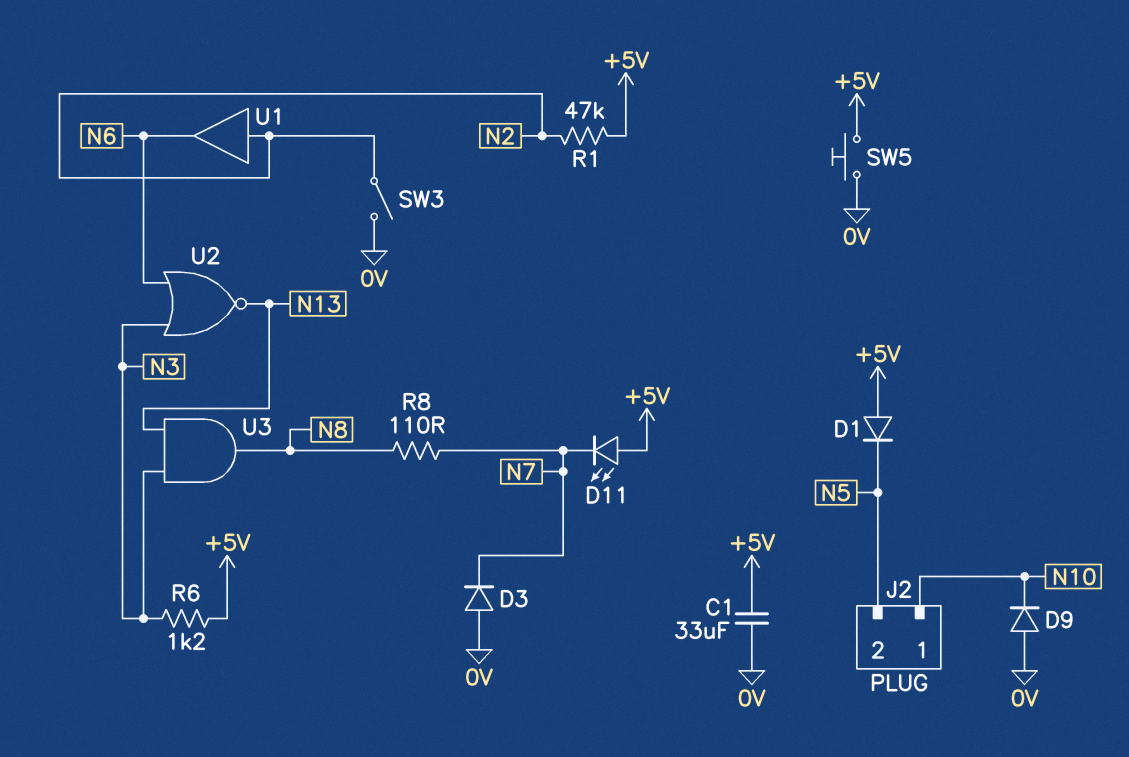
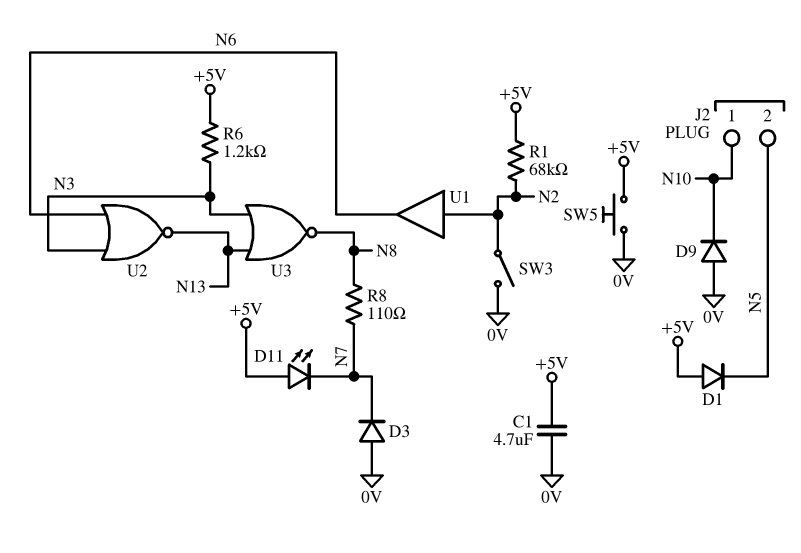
C1: 33uF (+5V, 0V) -> 4.7uF (+5V, 0V)
R1: 47k (+5V, N2) -> 68k (+5V, N2)
U3: AND (in N3, in N13, out N8) -> NOR (in N3, in N13, out N8)

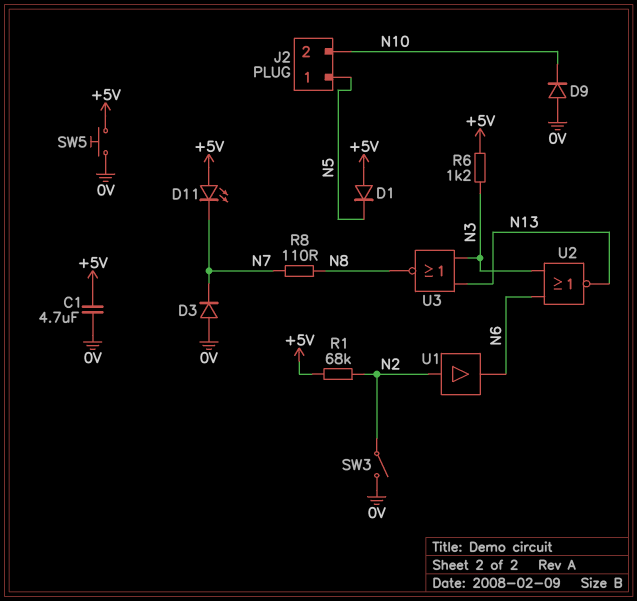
J2 pin 1: N10 -> N5
J2 pin 2: N5 -> N10

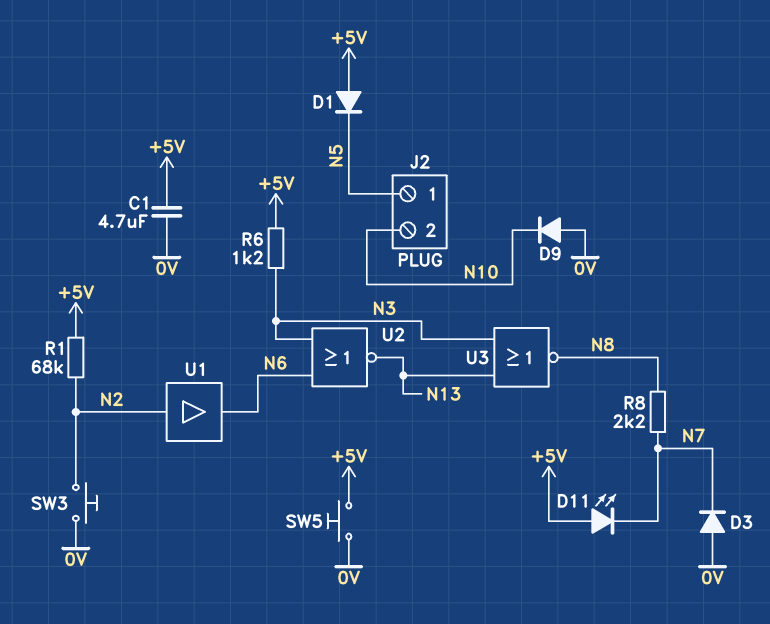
R8: 110 (N7, N8) -> 2.2k (N7, N8)
SW3: switch (0V, N2) -> button (0V, N2)

